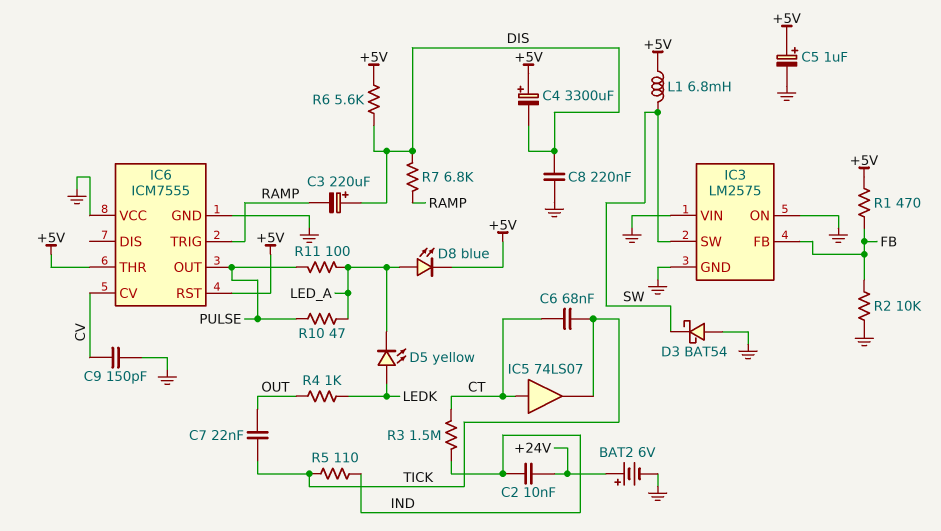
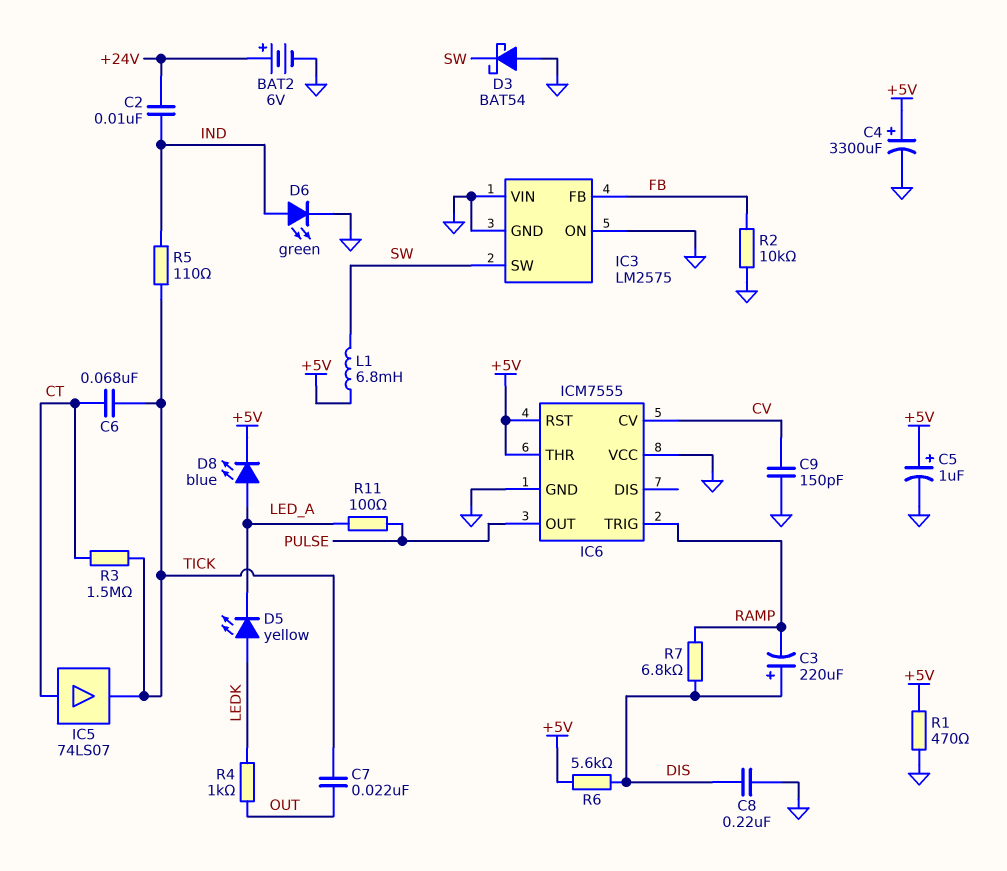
C4: 3300uF (plus +5V, minus DIS) -> 3300uF (plus +5V, minus GND)
D6: none -> LED green (A IND, K GND)
R1: 470 (+5V, FB) -> 470 (+5V, GND)
R3: 1.5M (CT, IND) -> 1.5M (CT, TICK)
R10: 47 (LED_A, PULSE) -> none

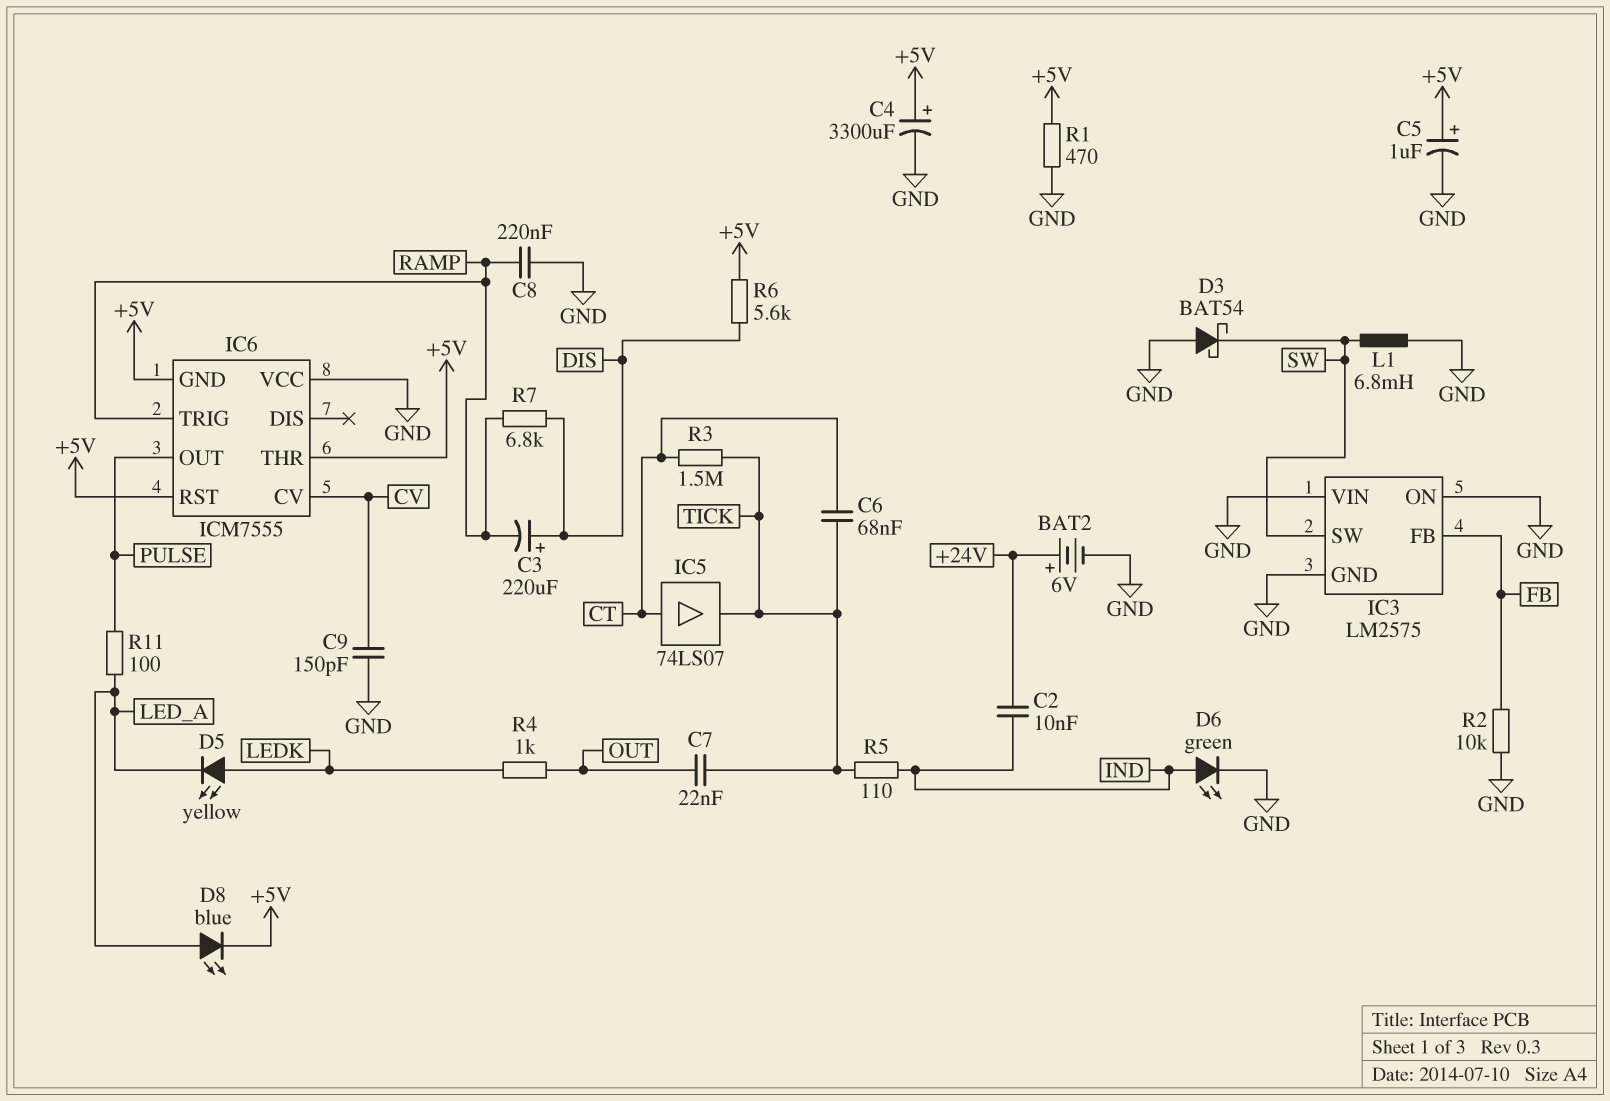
C8: 220nF (DIS, GND) -> 220nF (GND, RAMP)
IC6 pin GND: GND -> +5V
L1: 6.8mH (+5V, SW) -> 6.8mH (GND, SW)

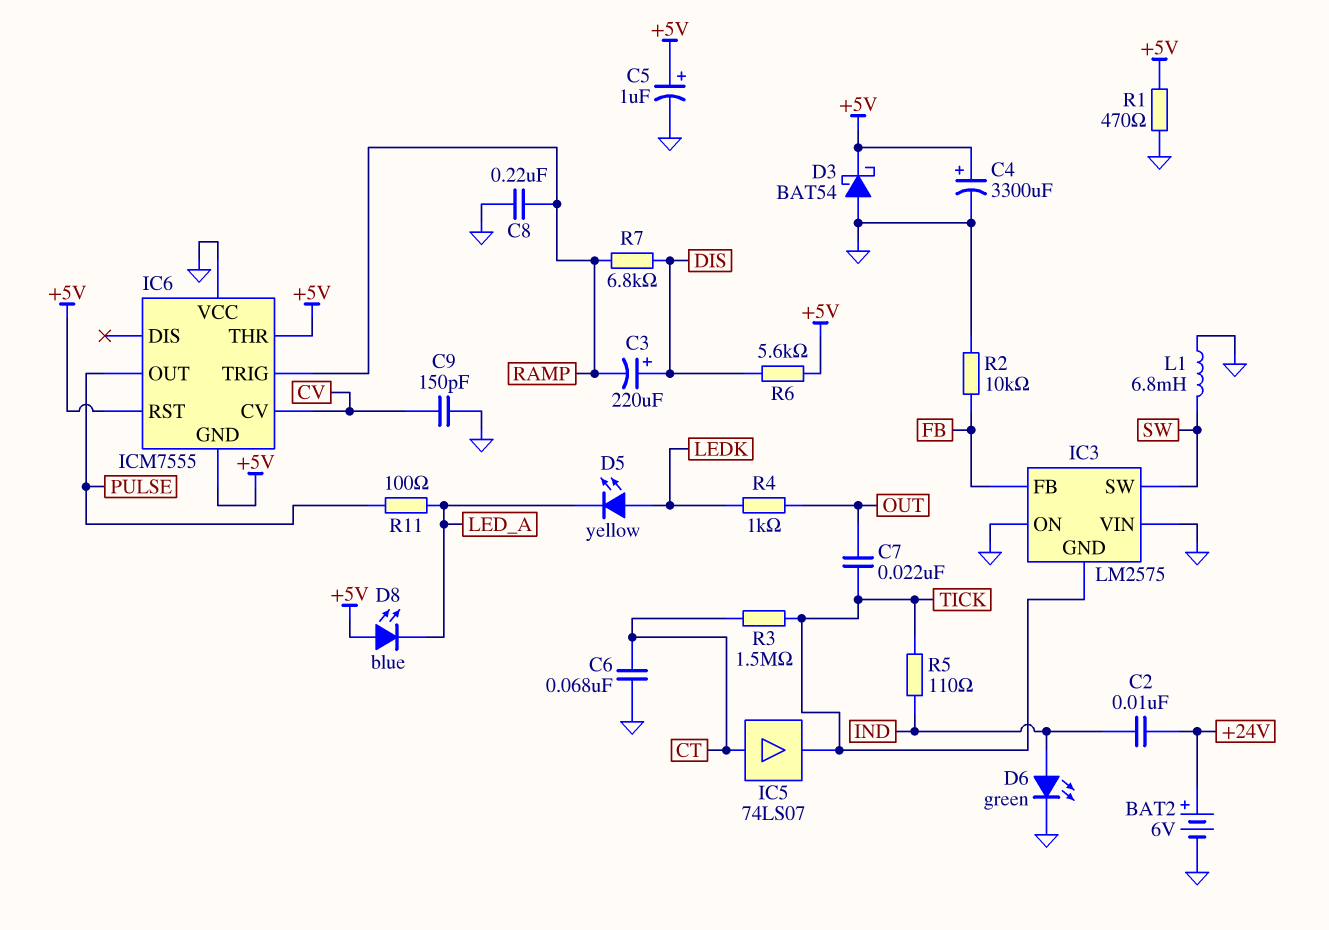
C6: 68nF (CT, TICK) -> 68nF (CT, GND)
D3: schottky BAT54 (A GND, K SW) -> schottky BAT54 (A GND, K +5V)
D8: LED blue (A LED_A, K +5V) -> LED blue (A +5V, K LED_A)
IC3 pin GND: GND -> TICK

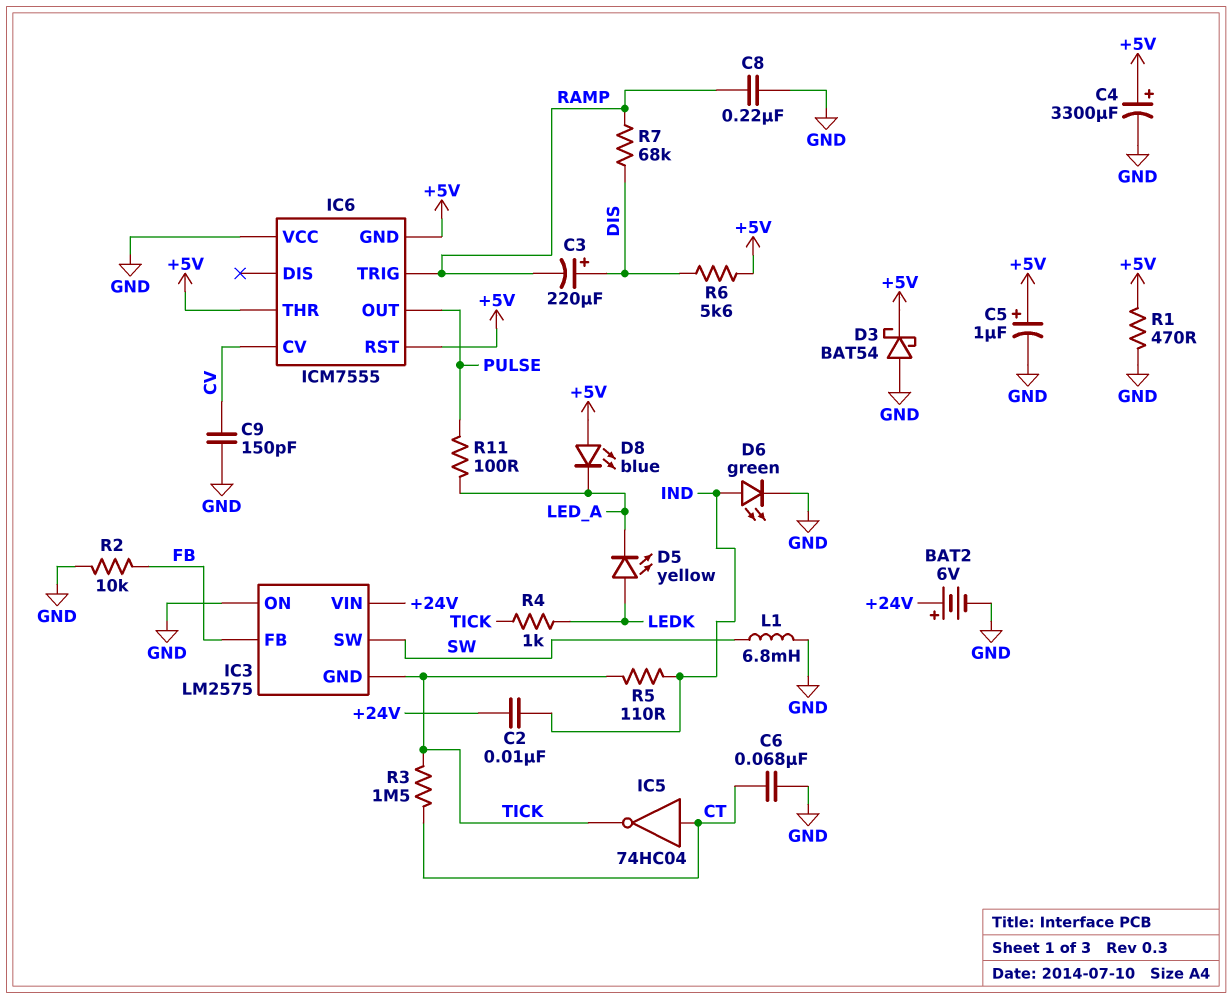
C7: 22nF (OUT, TICK) -> none
IC3 pin VIN: GND -> +24V
IC5: buffer 74LS07 (in CT, out TICK) -> NOT 74HC04 (in CT, out TICK)
R4: 1k (LEDK, OUT) -> 1k (LEDK, TICK)
R7: 6.8k (DIS, RAMP) -> 68k (DIS, RAMP)

